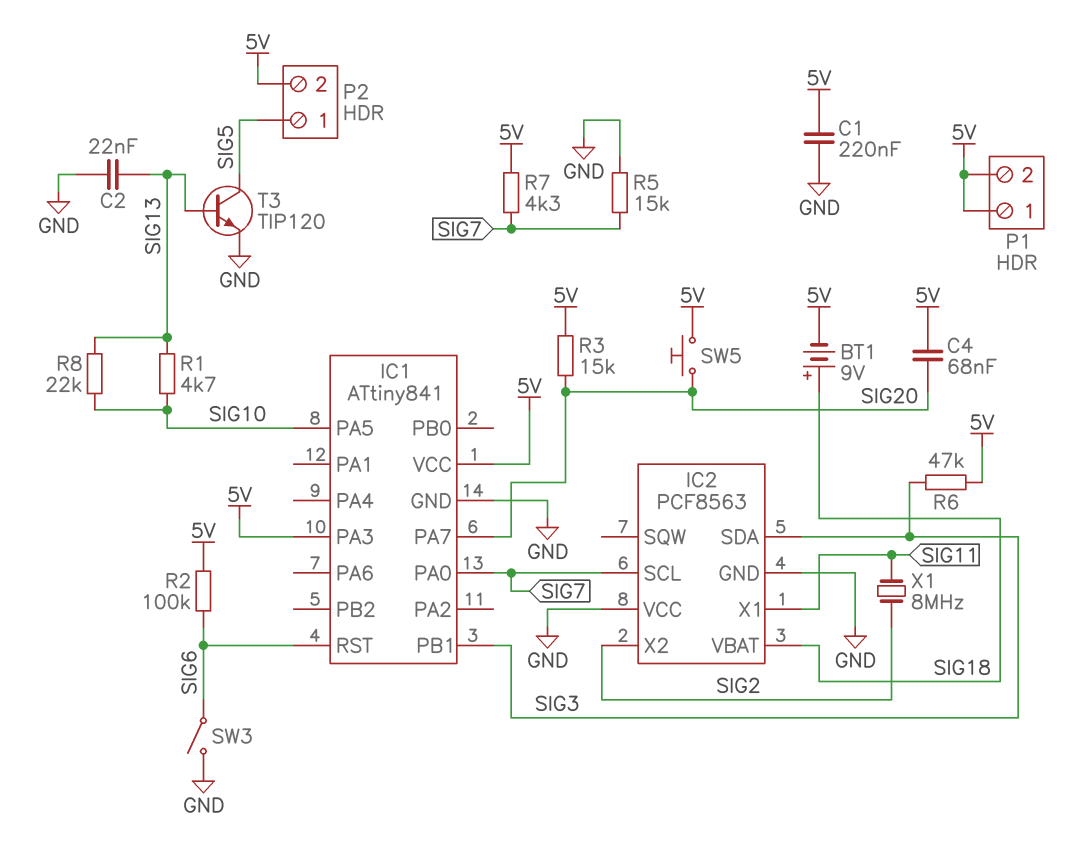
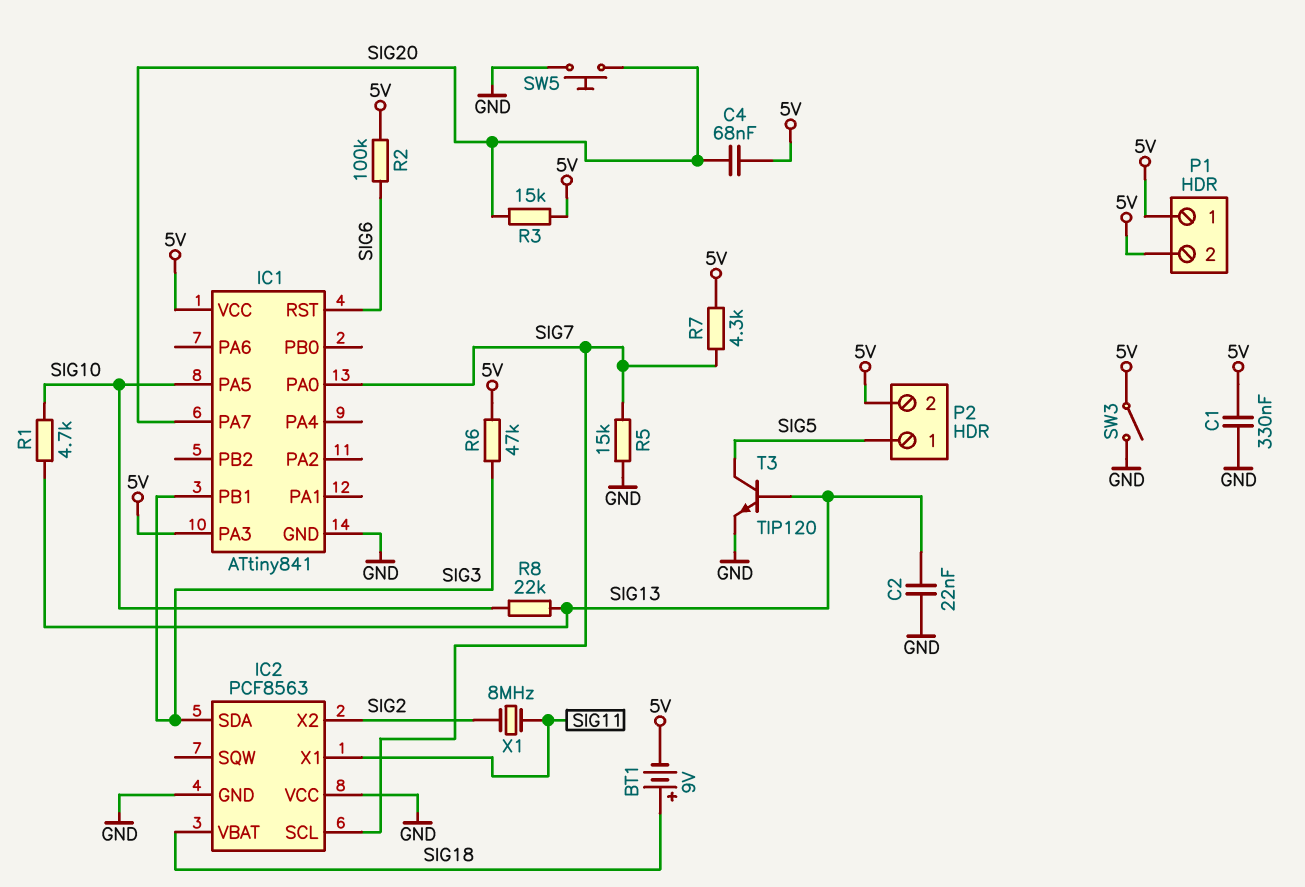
C1: 220nF (5V, GND) -> 330nF (5V, GND)
SW3: switch (GND, SIG6) -> switch (5V, GND)
SW5: button (5V, SIG20) -> button (GND, SIG20)

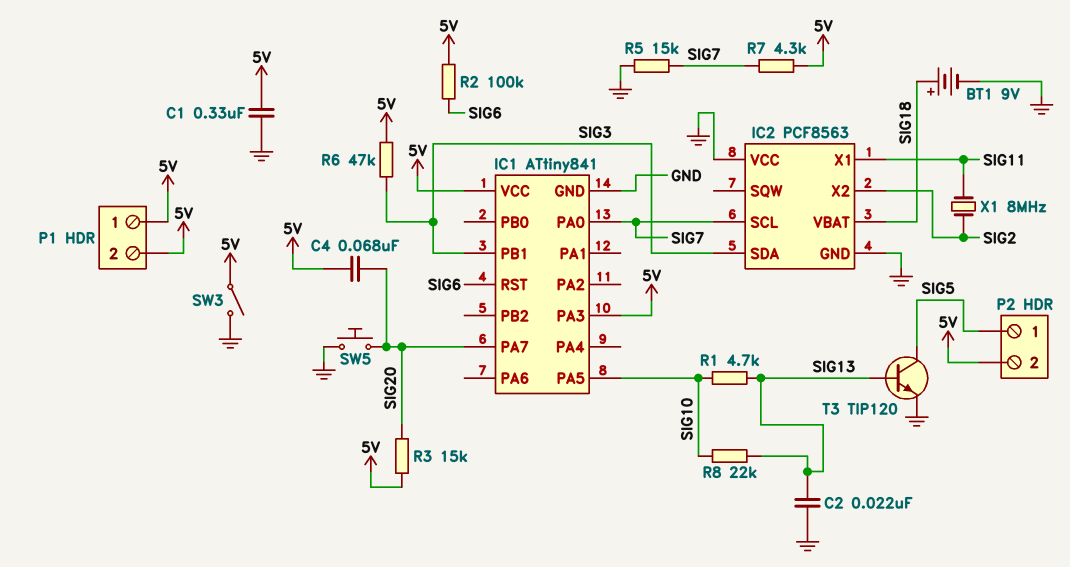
BT1: 9V (plus SIG18, minus 5V) -> 9V (plus SIG18, minus GND)

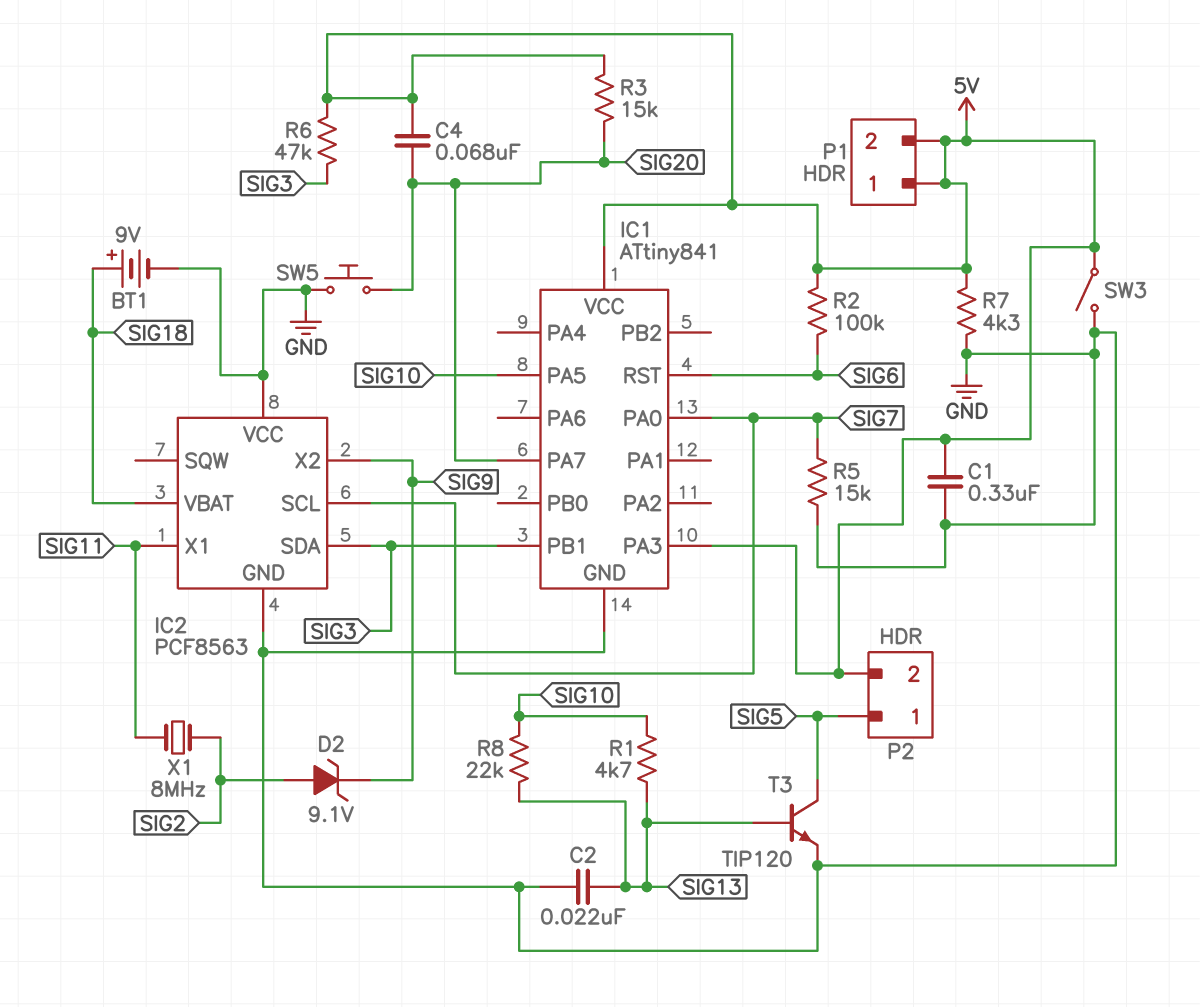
D2: none -> zener 9.1V (A SIG2, K SIG9)
IC2 pin X2: SIG2 -> SIG9
R7: 4.3k (5V, SIG7) -> 4.3k (5V, GND)

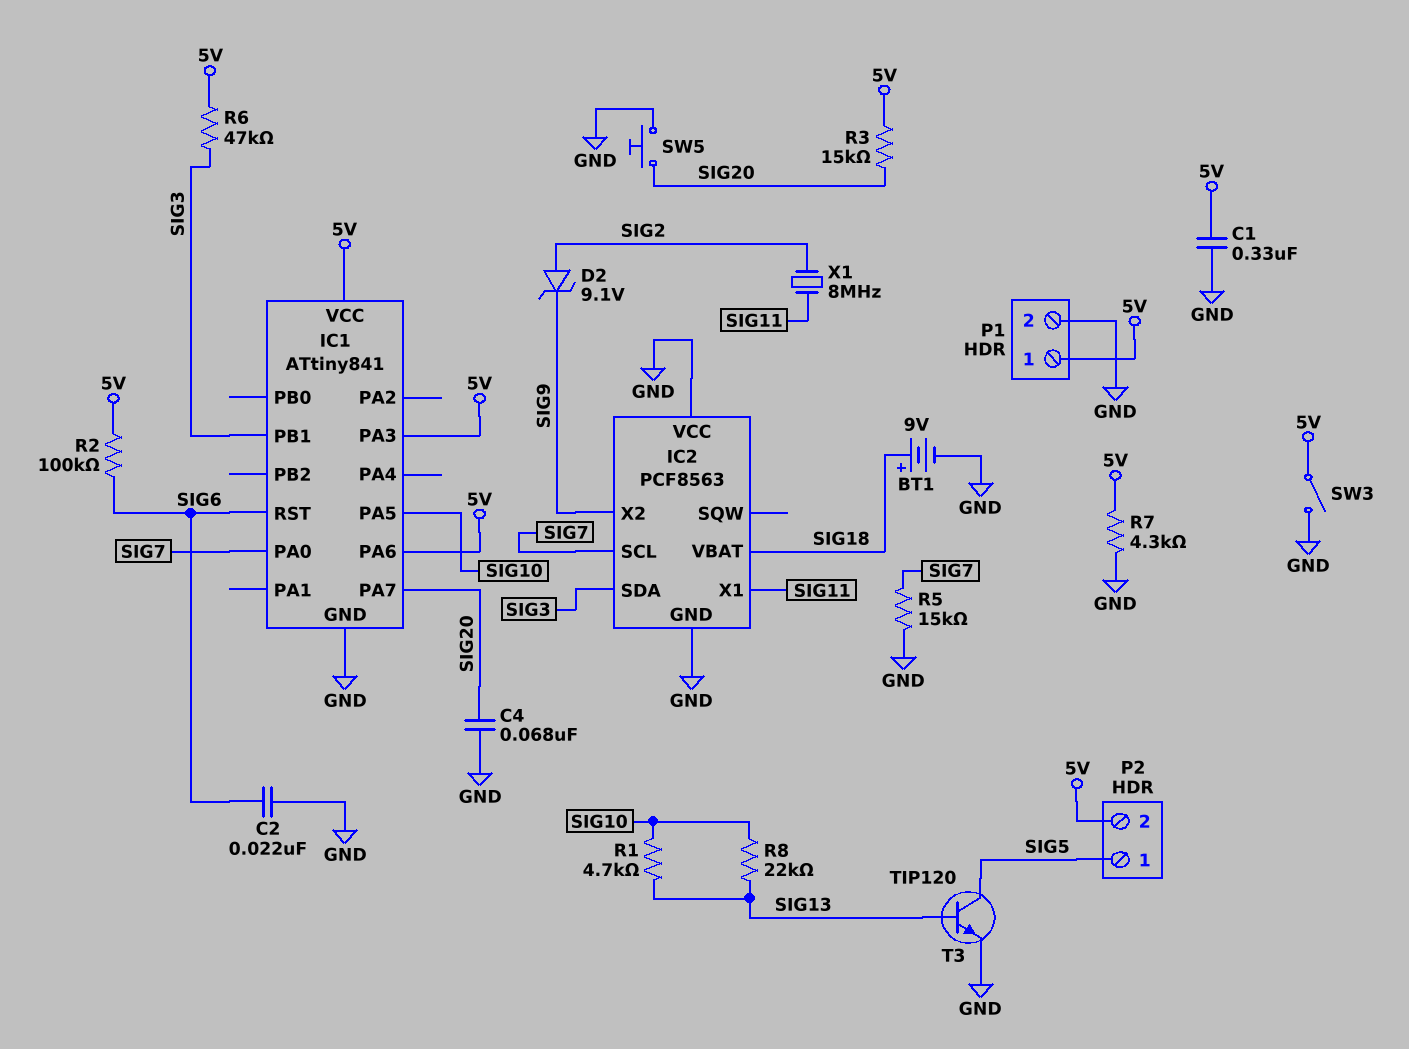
C2: 22nF (GND, SIG13) -> 22nF (GND, SIG6)
C4: 68nF (5V, SIG20) -> 68nF (GND, SIG20)
IC1 pin PA6: none -> 5V
P1 pin 2: 5V -> GND

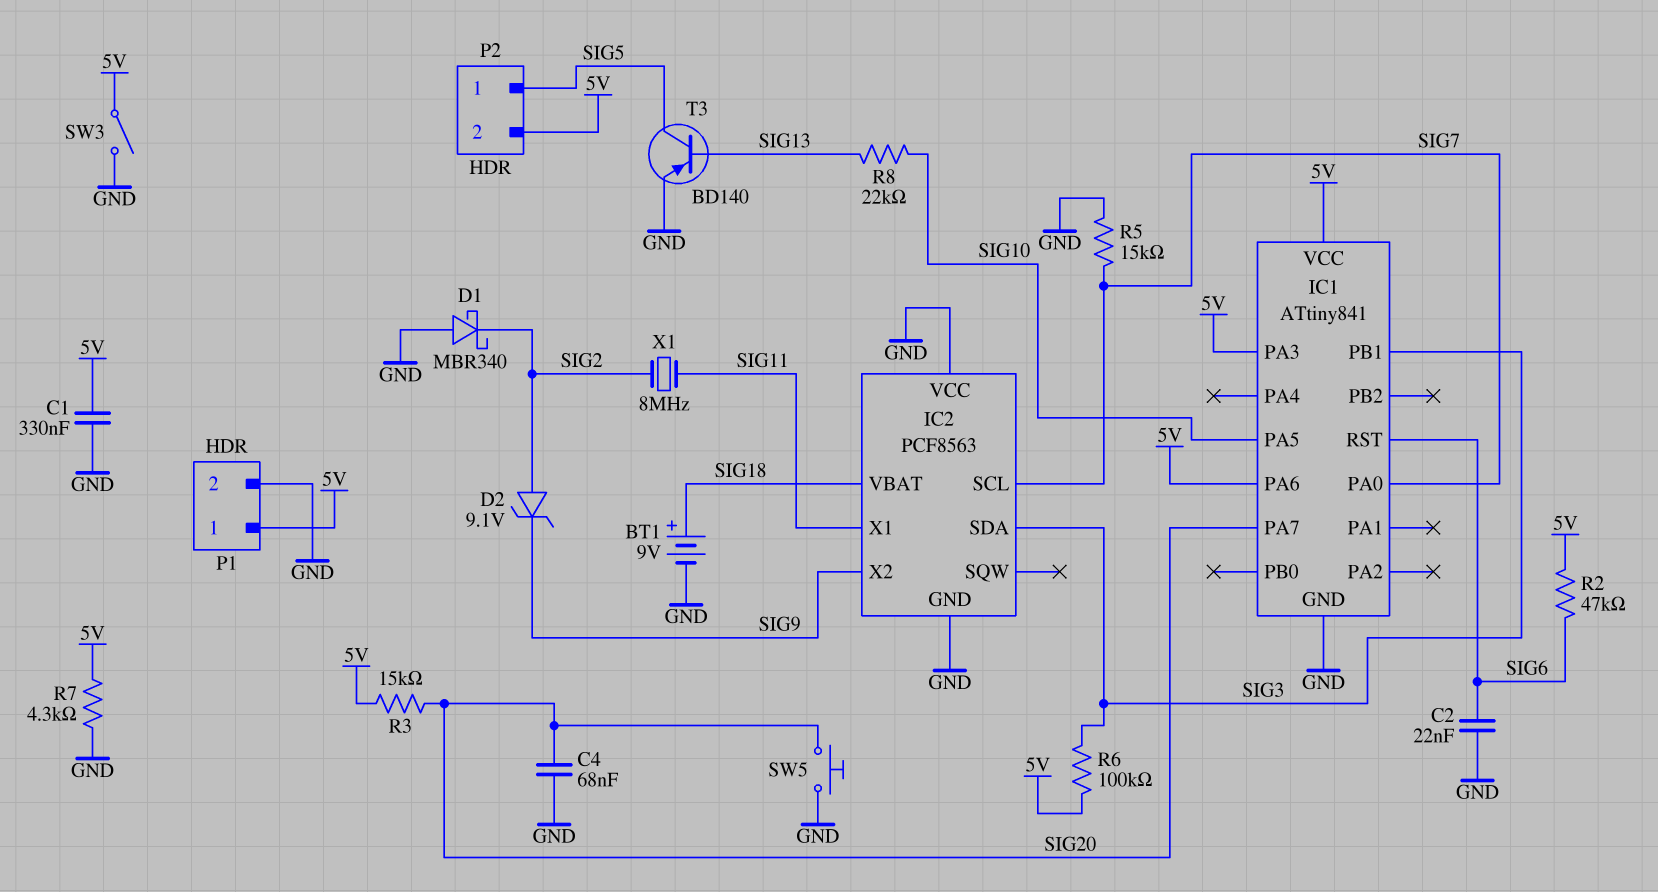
D1: none -> schottky MBR340 (A GND, K SIG2)
R1: 4.7k (SIG10, SIG13) -> none
R2: 100k (5V, SIG6) -> 47k (5V, SIG6)
R6: 47k (5V, SIG3) -> 100k (5V, SIG3)
T3: NPN TIP120 (B SIG13, C SIG5, E GND) -> PNP BD140 (B SIG13, C SIG5, E GND)

